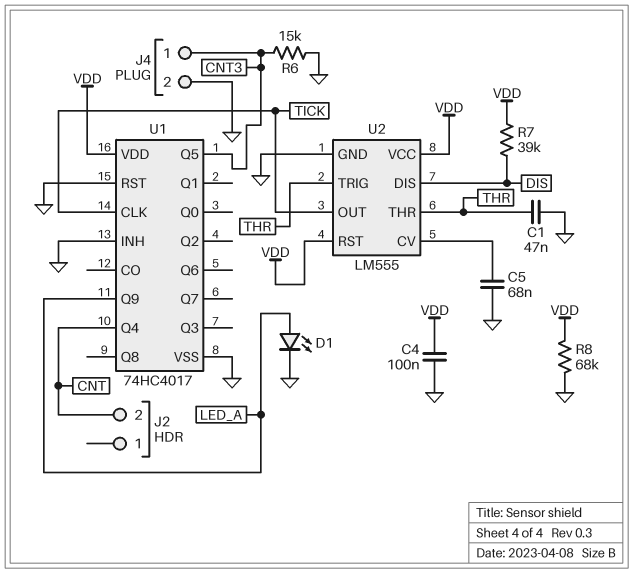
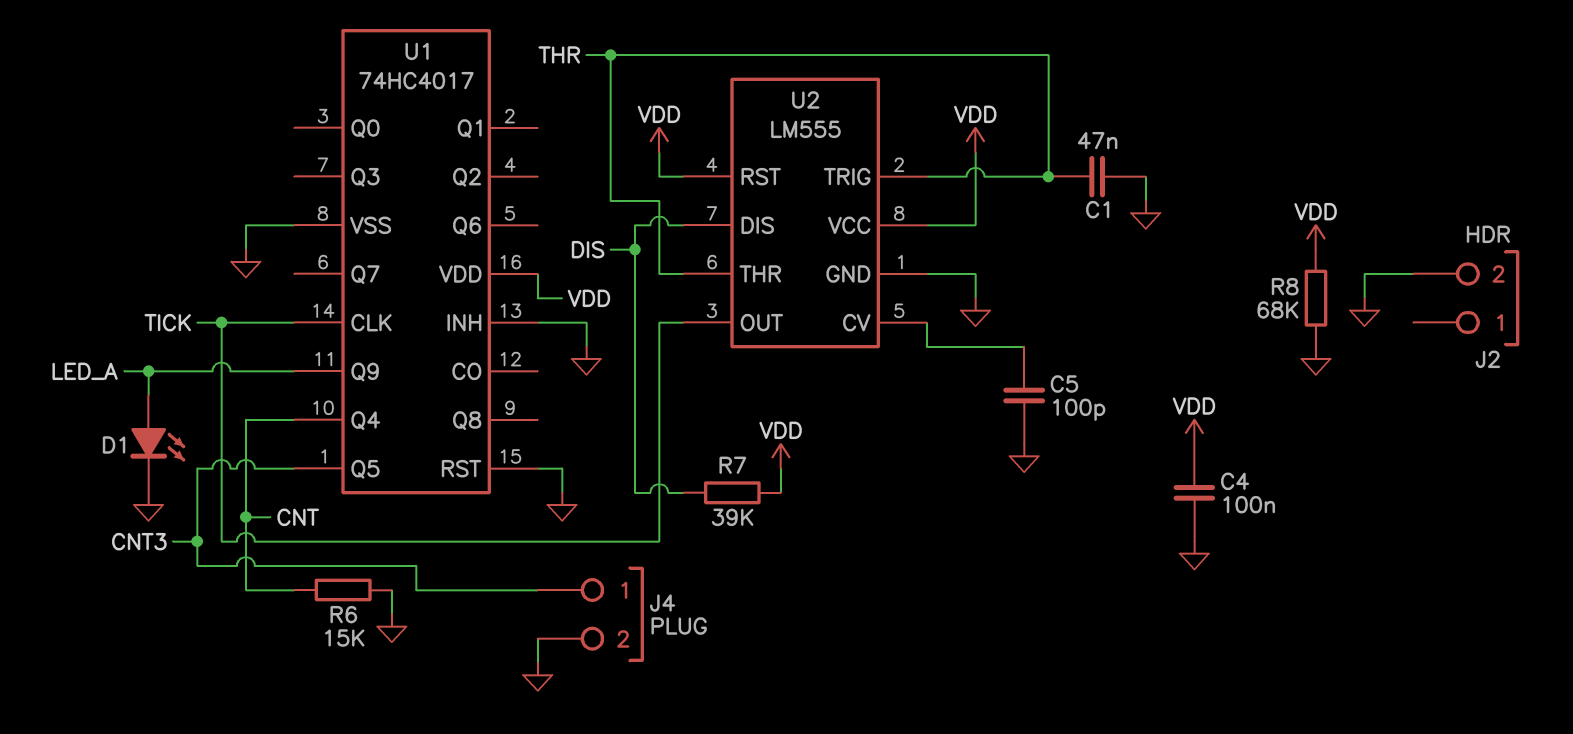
C5: 68nF (GND, U2/CV) -> 100pF (GND, U2/CV)
J2 pin 2: CNT -> GND
R6: 15k (CNT3, GND) -> 15k (CNT, GND)

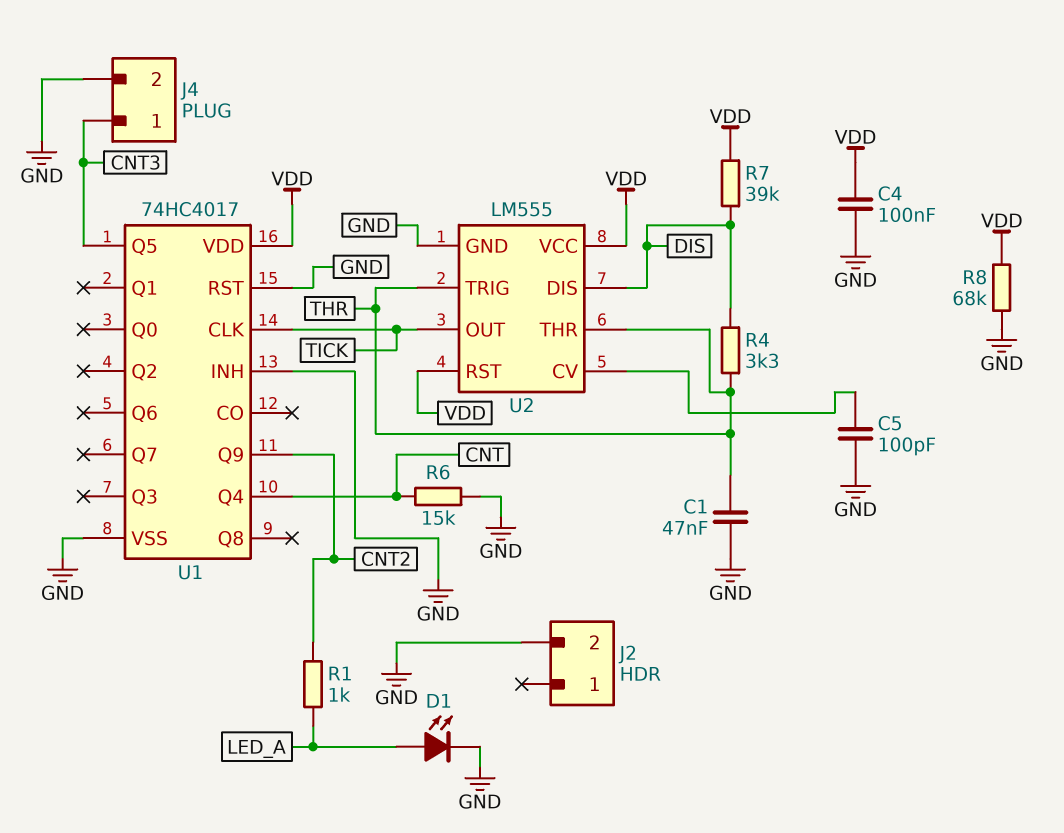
R1: none -> 1k (CNT2, LED_A)
R4: none -> 3.3k (DIS, THR)
U1 pin Q9: LED_A -> CNT2

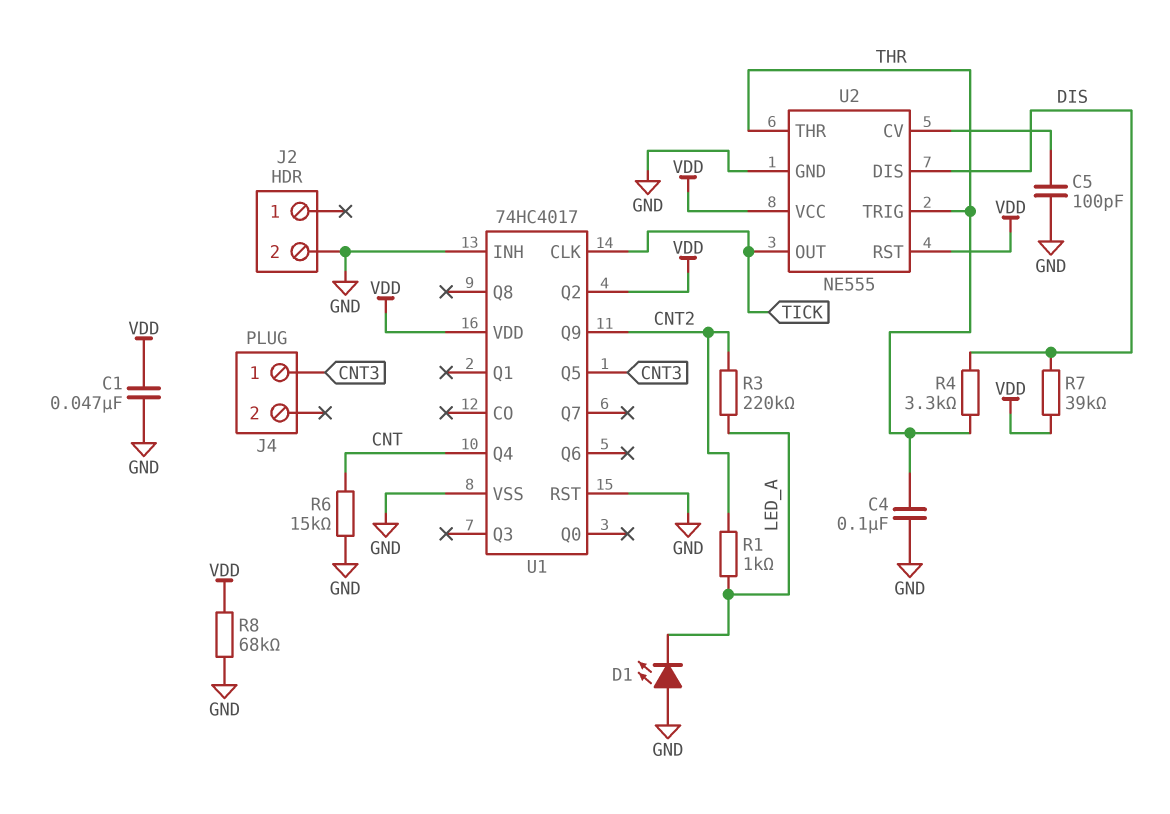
C1: 47nF (GND, THR) -> 47nF (GND, VDD)
C4: 100nF (GND, VDD) -> 100nF (GND, THR)
D1: LED (A LED_A, K GND) -> LED (A GND, K LED_A)
J4 pin 2: GND -> none
R3: none -> 220k (CNT2, LED_A)
U1 pin Q2: none -> VDD
U2: LM555 -> NE555

